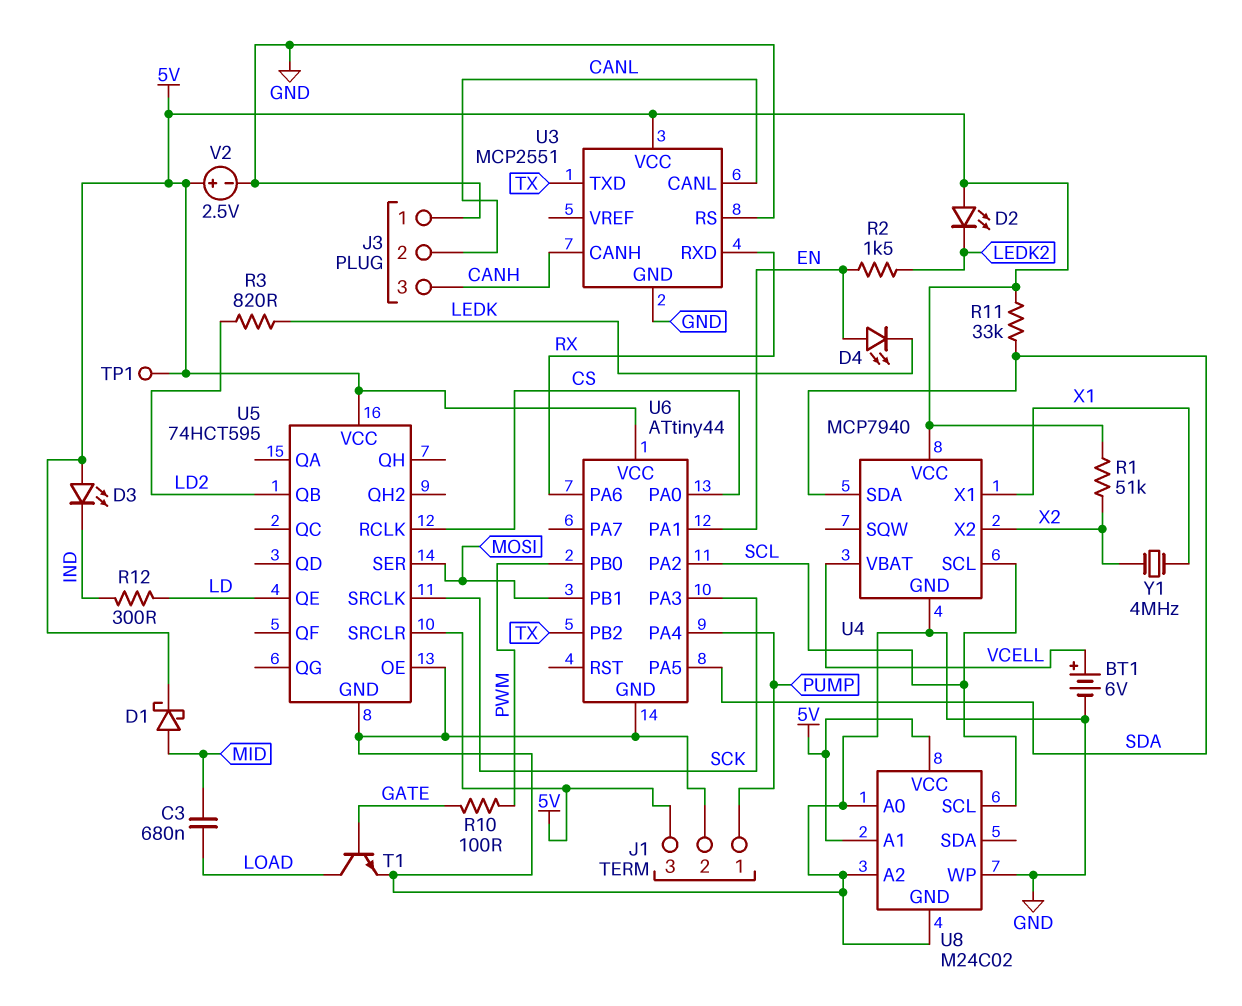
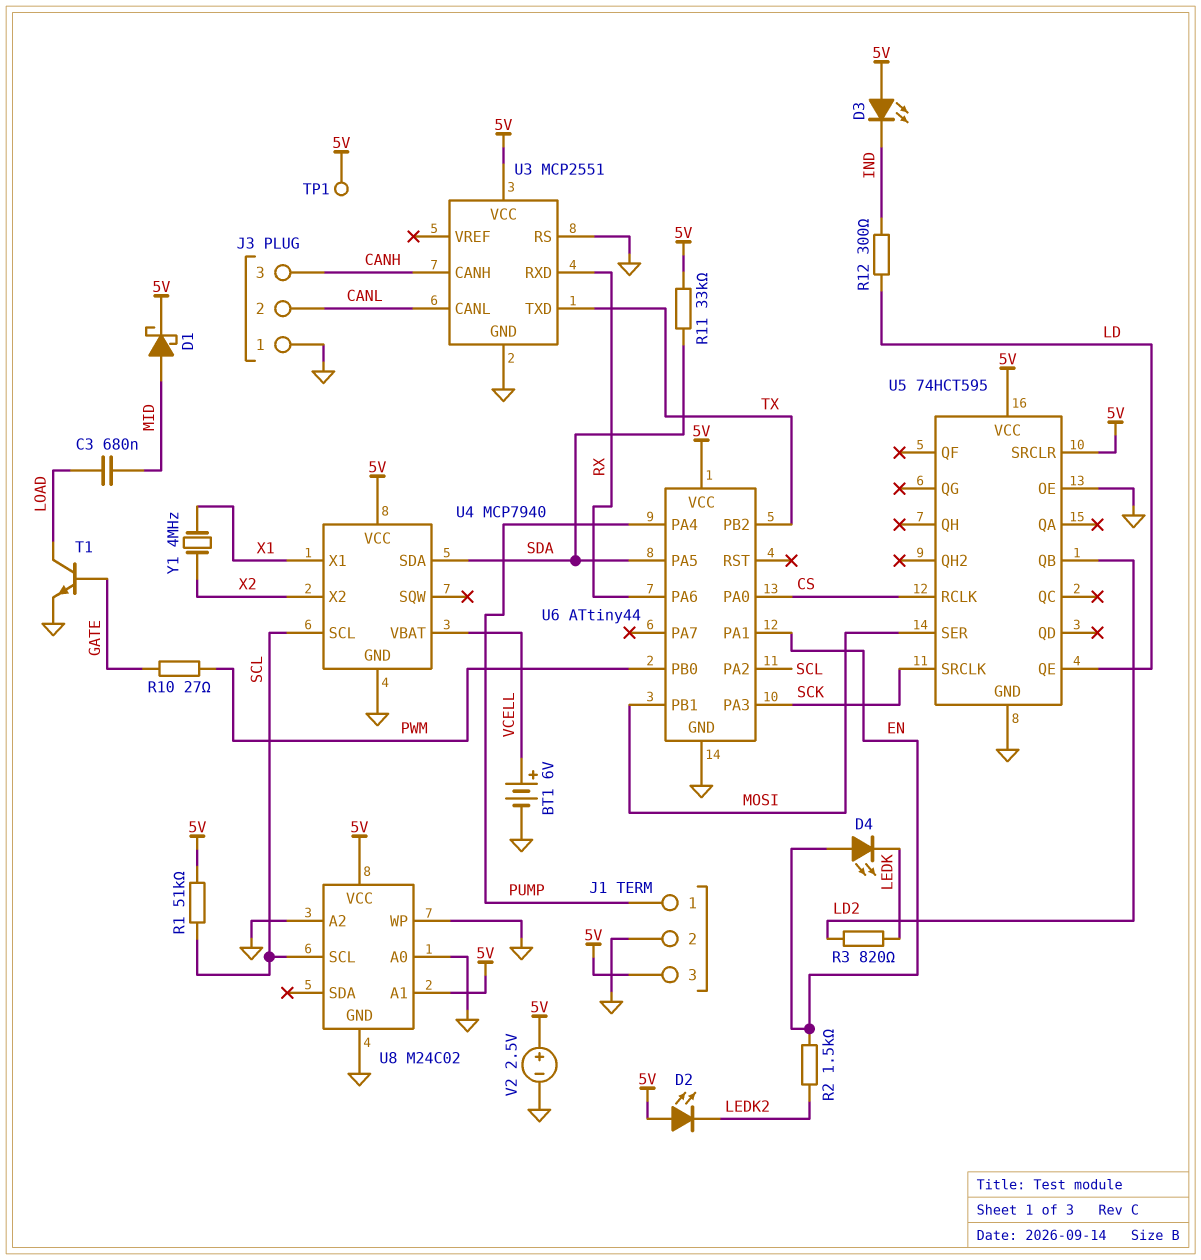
R1: 51k (5V, X2) -> 51k (5V, SCL)
R10: 100 (GATE, PWM) -> 27 (GATE, PWM)

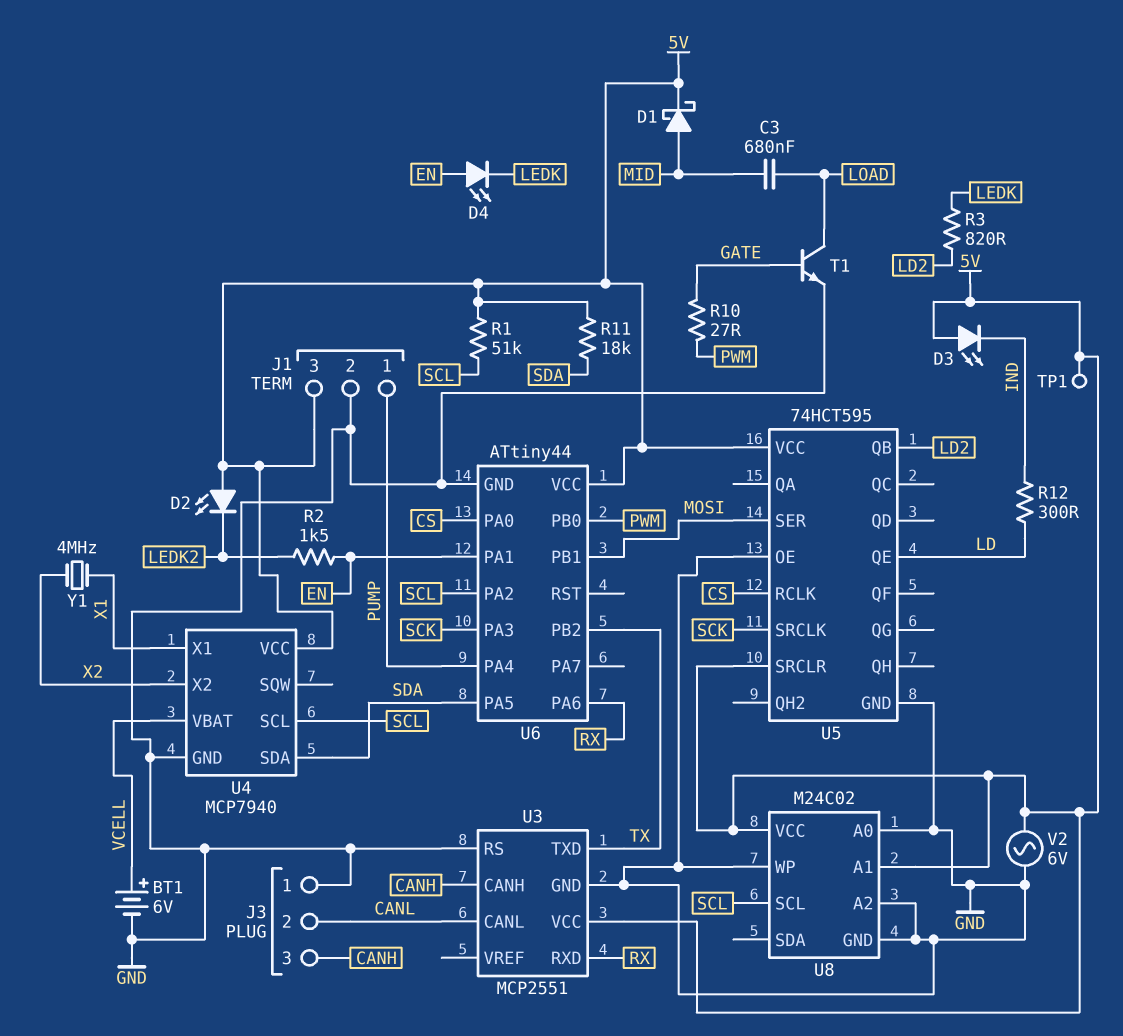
R11: 33k (5V, SDA) -> 18k (5V, SDA)
V2: 2.5V (plus 5V, minus GND) -> AC 6V (5V, GND)

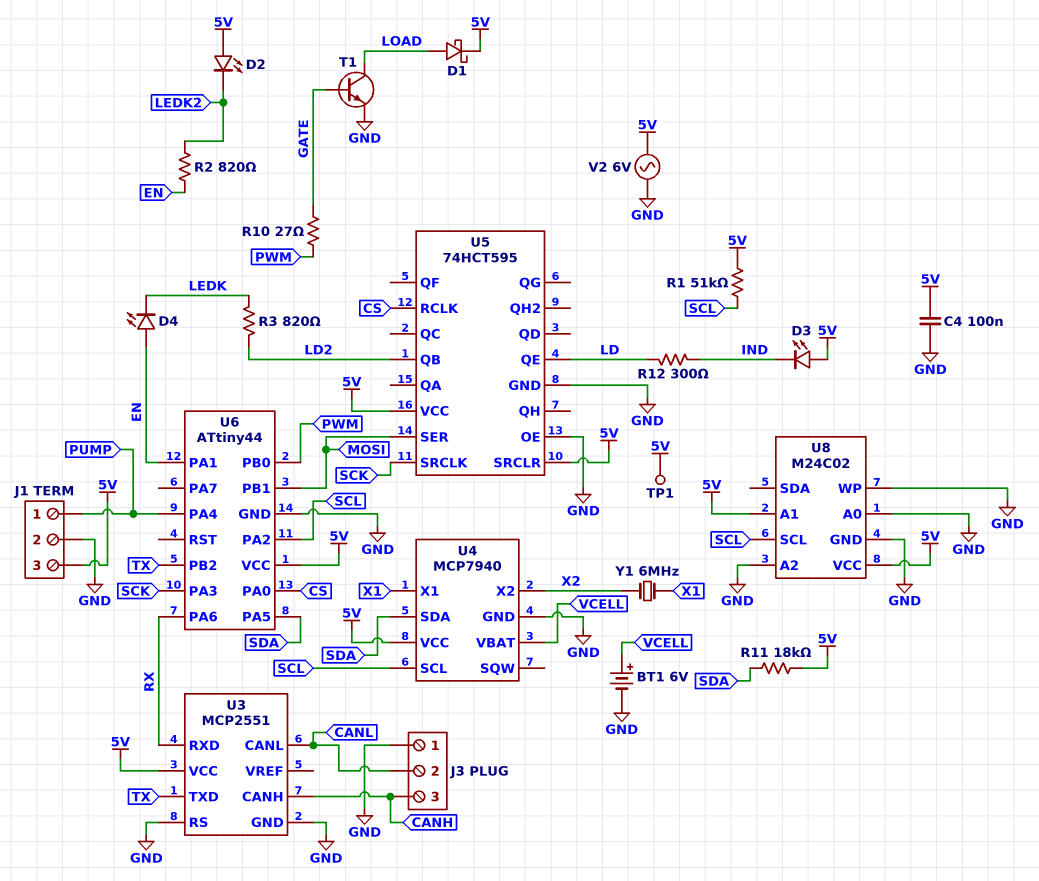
C3: 680nF (LOAD, MID) -> none
C4: none -> 100nF (5V, GND)
D1: schottky (A MID, K 5V) -> schottky (A LOAD, K 5V)
R2: 1.5k (EN, LEDK2) -> 820 (EN, LEDK2)
Y1: 4MHz (X1, X2) -> 6MHz (X1, X2)

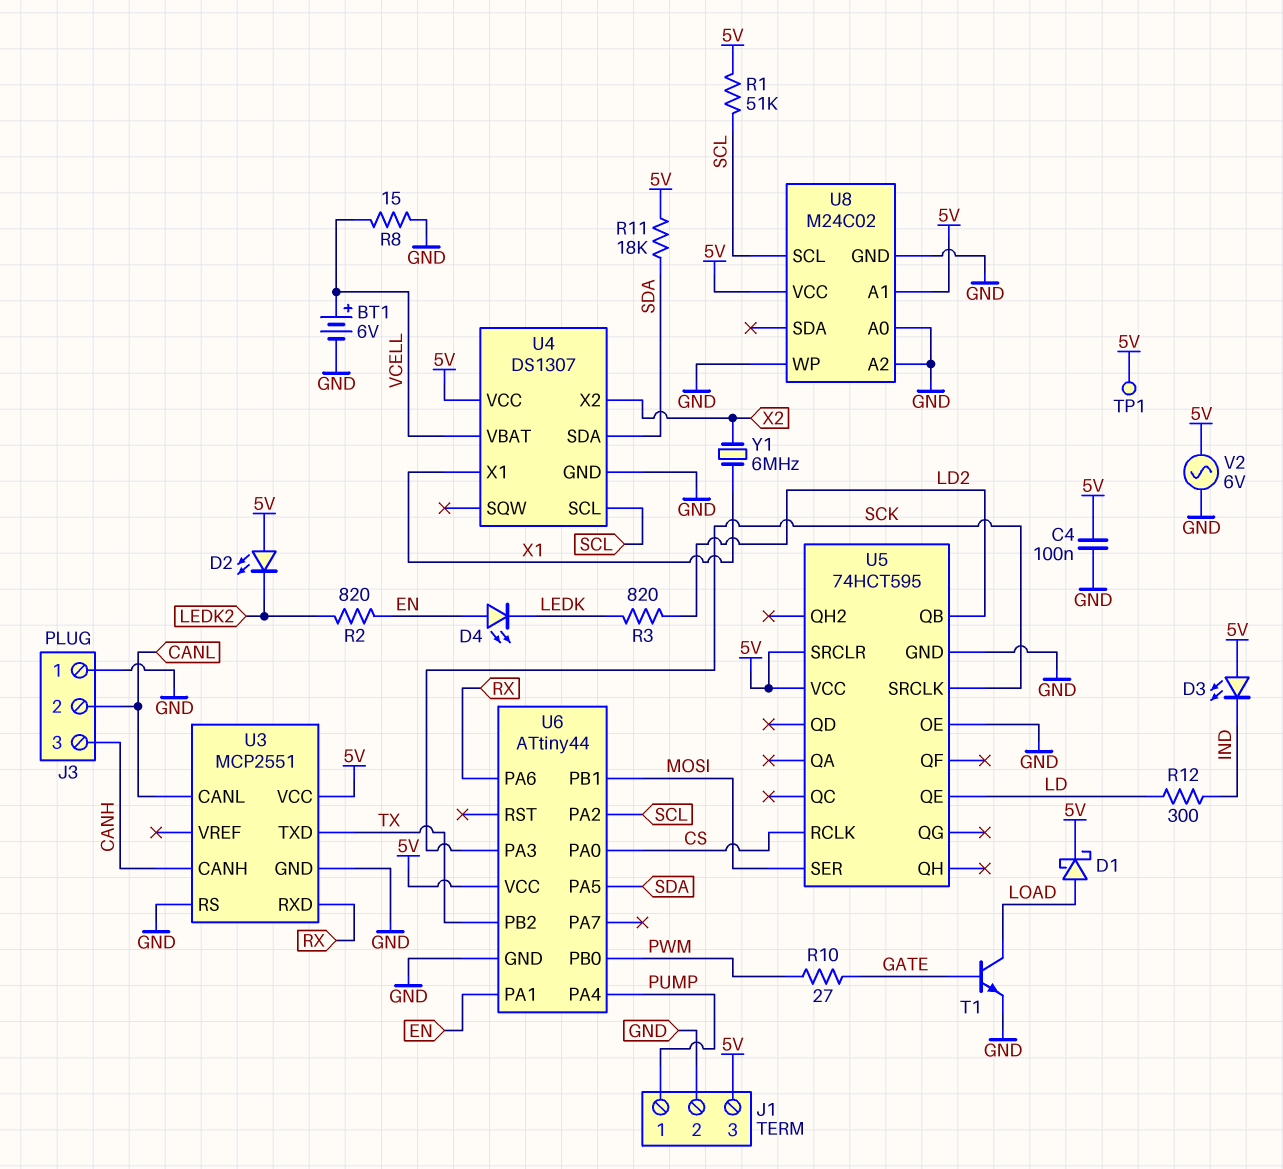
R8: none -> 15 (GND, VCELL)
U4: MCP7940 -> DS1307

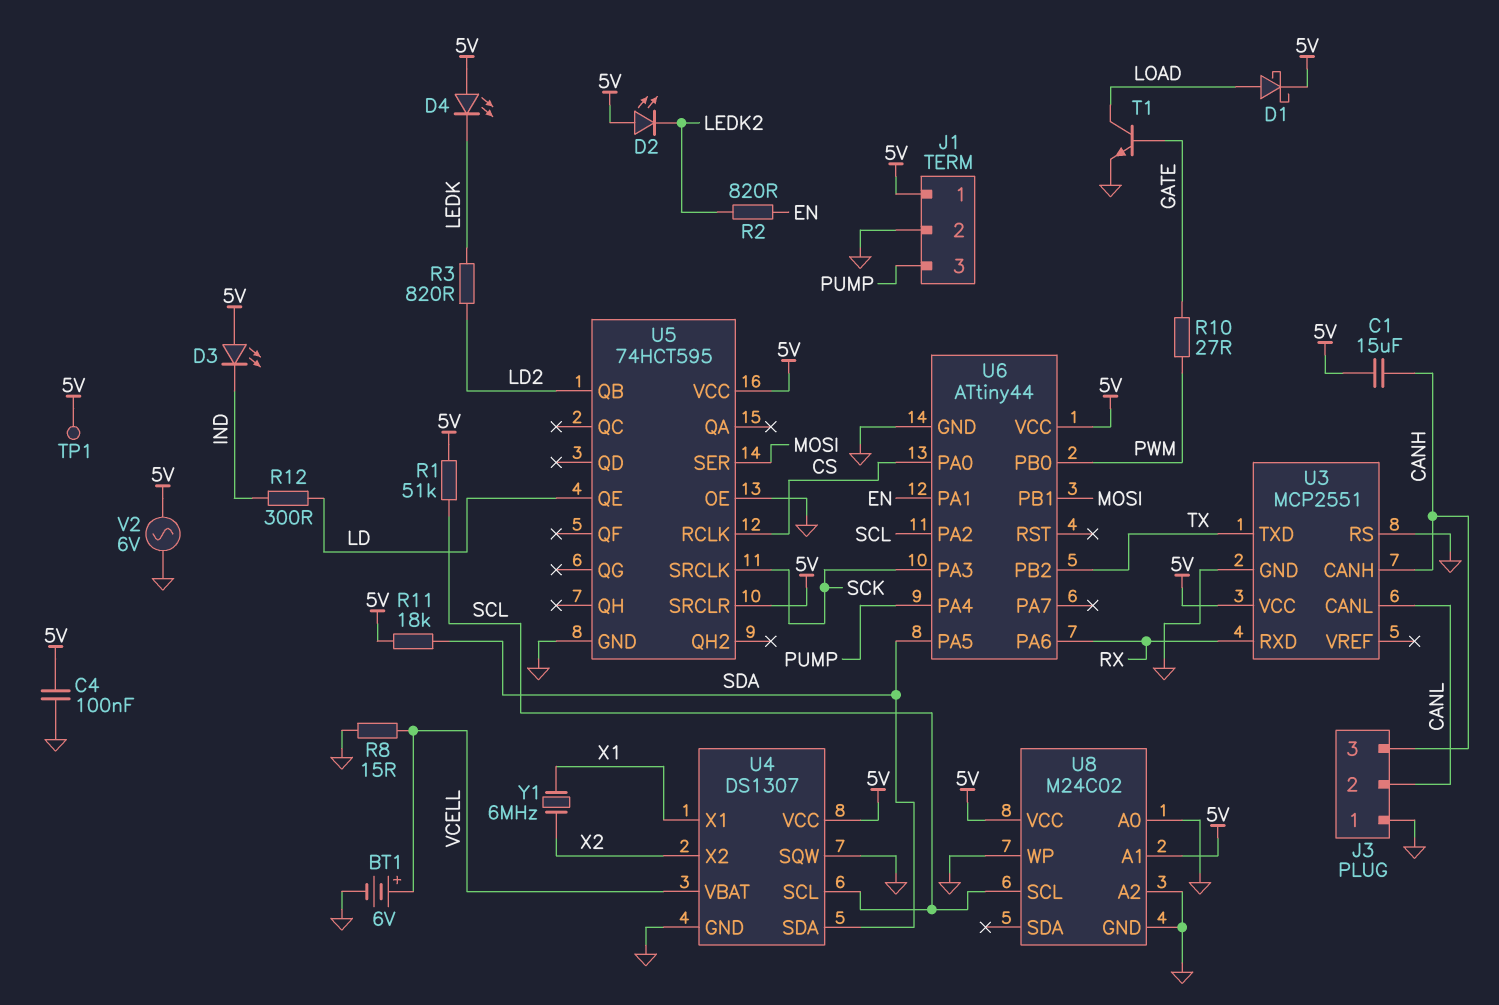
C1: none -> 15uF (5V, CANH)
D4: LED (A EN, K LEDK) -> LED (A 5V, K LEDK)
J1 pin 1: PUMP -> 5V
J1 pin 3: 5V -> PUMP
U4 pin SQW: none -> GND

